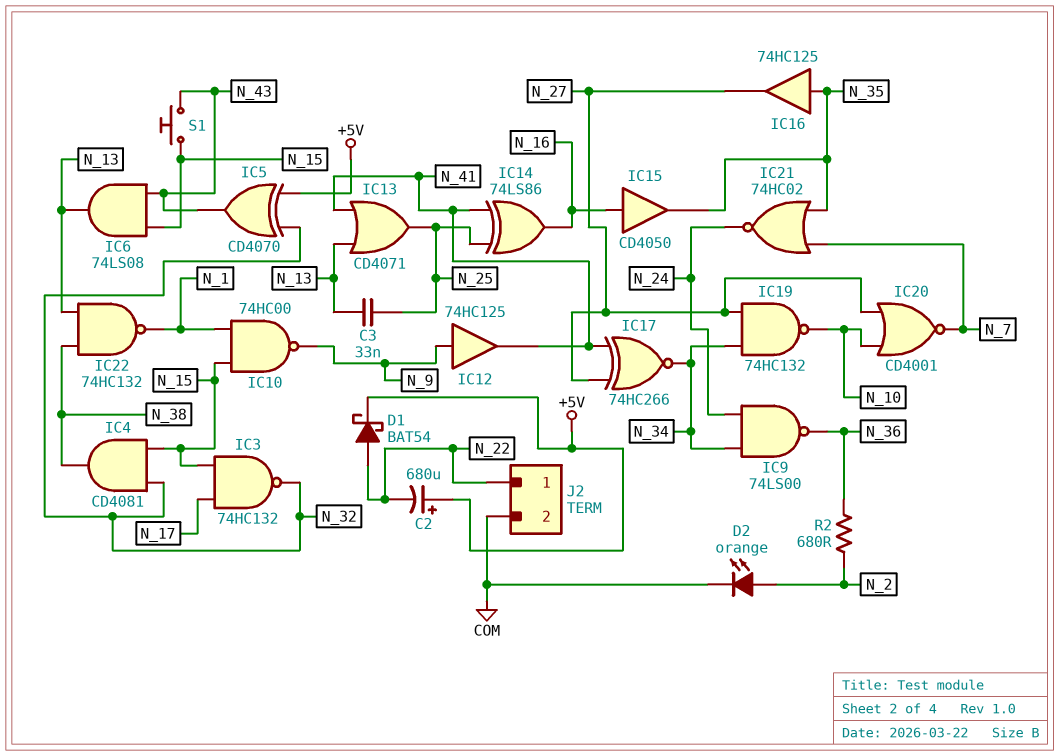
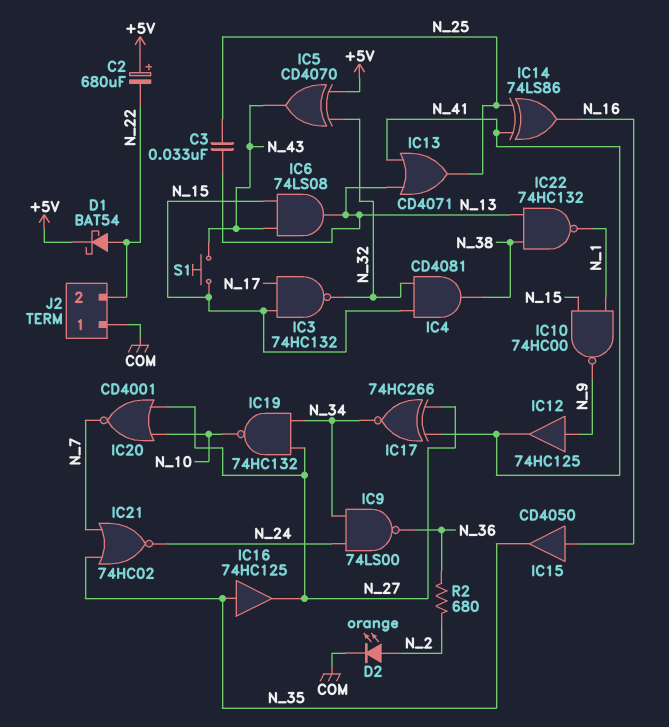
J2 pin 1: N_22 -> COM
J2 pin 2: COM -> N_22

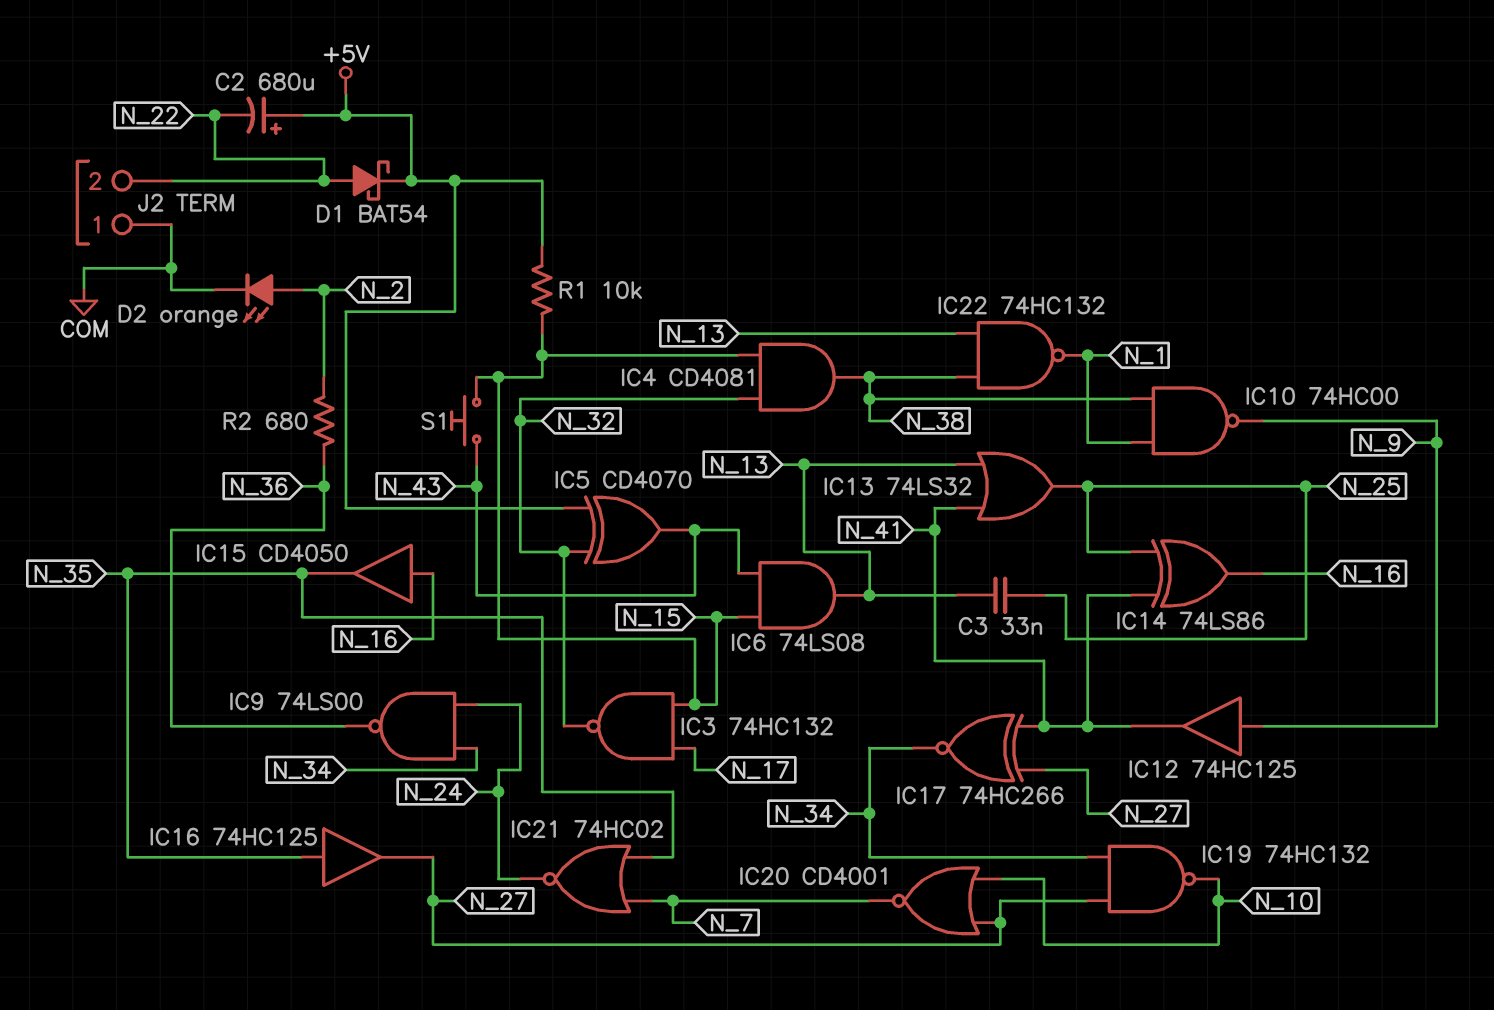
IC10: NAND 74HC00 (in N_1, in N_15, out N_9) -> NAND 74HC00 (in N_1, in N_38, out N_9)
IC13: OR CD4071 (in N_13, in N_41, out N_25) -> OR 74LS32 (in N_13, in N_41, out N_25)
R1: none -> 10k (+5V, N_15)

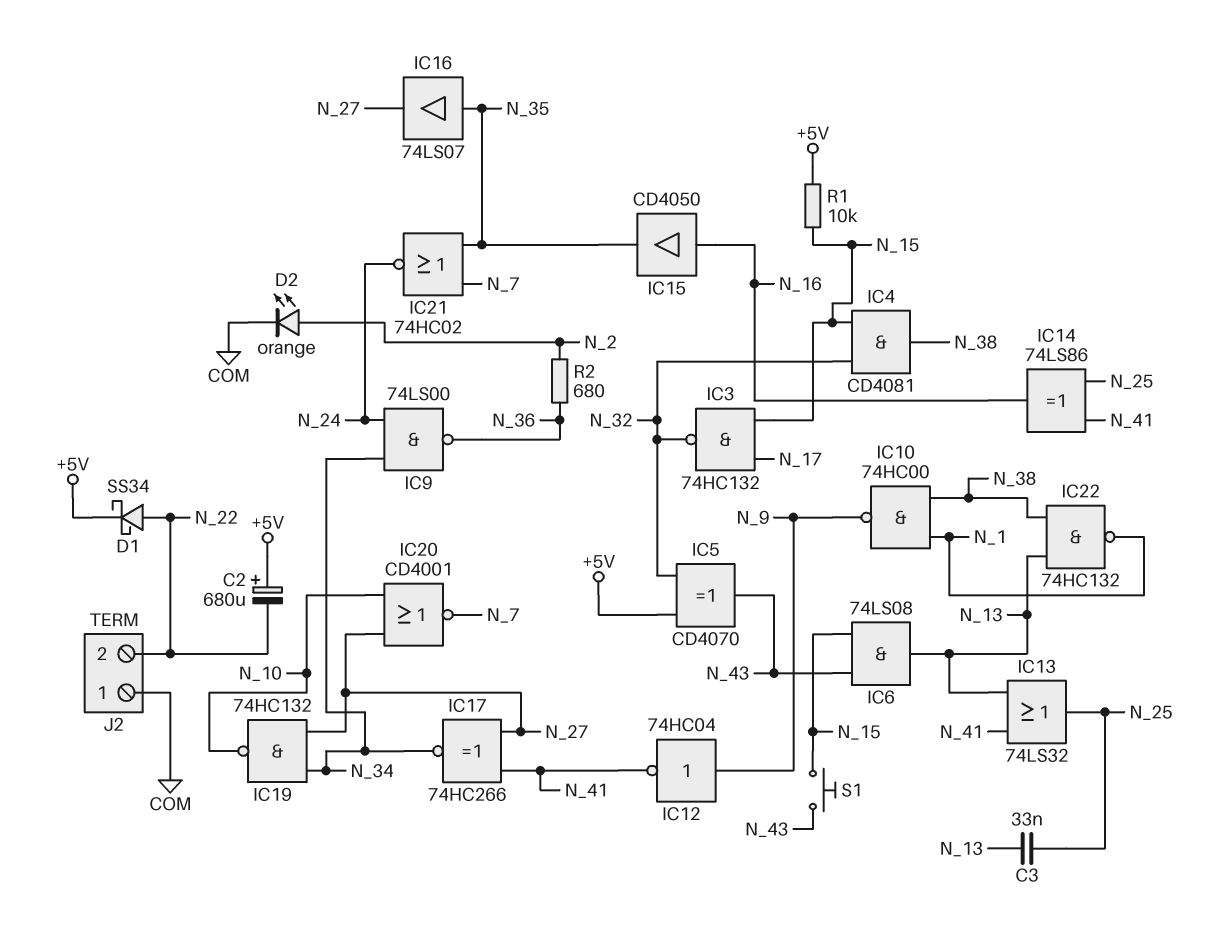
D1: schottky BAT54 (A N_22, K +5V) -> schottky SS34 (A N_22, K +5V)
IC12: buffer 74HC125 (in N_9, out N_41) -> NOT 74HC04 (in N_9, out N_41)
IC16: buffer 74HC125 (in N_35, out N_27) -> buffer 74LS07 (in N_35, out N_27)

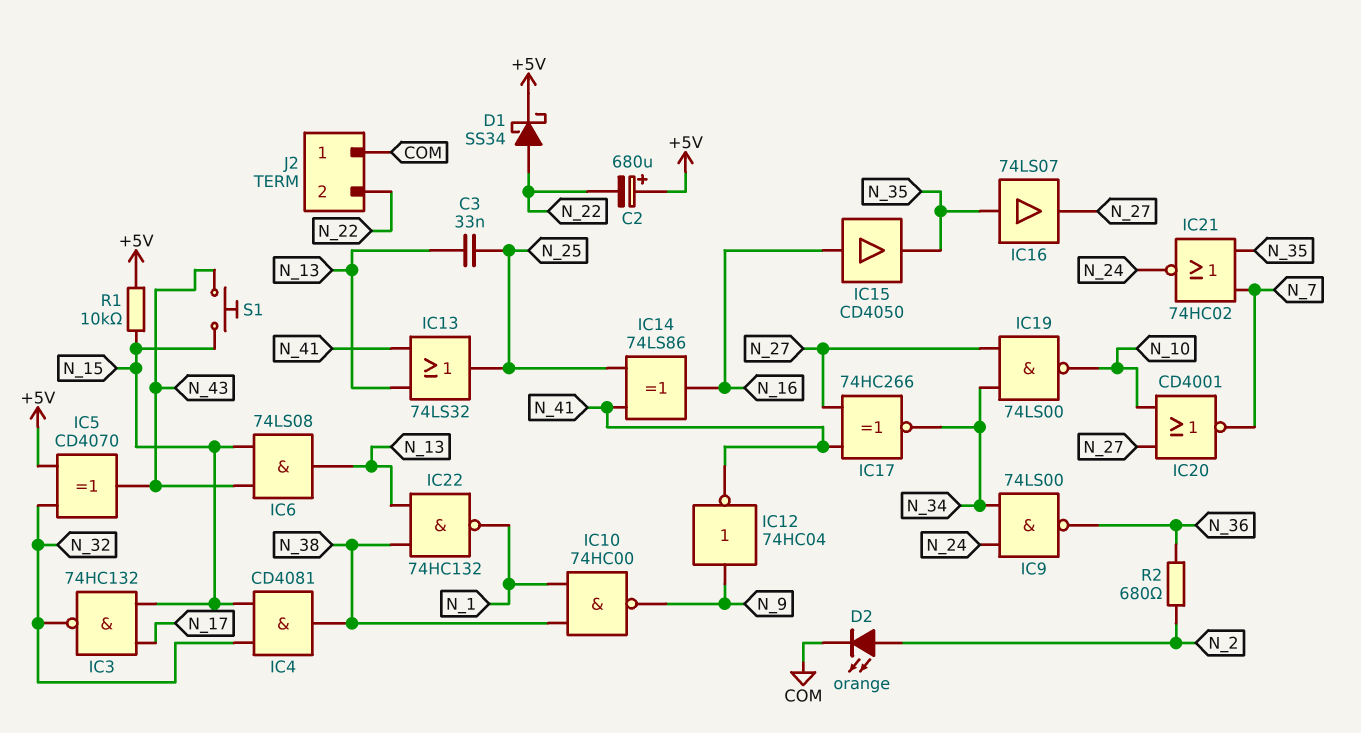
IC19: NAND 74HC132 (in N_27, in N_34, out N_10) -> NAND 74LS00 (in N_27, in N_34, out N_10)

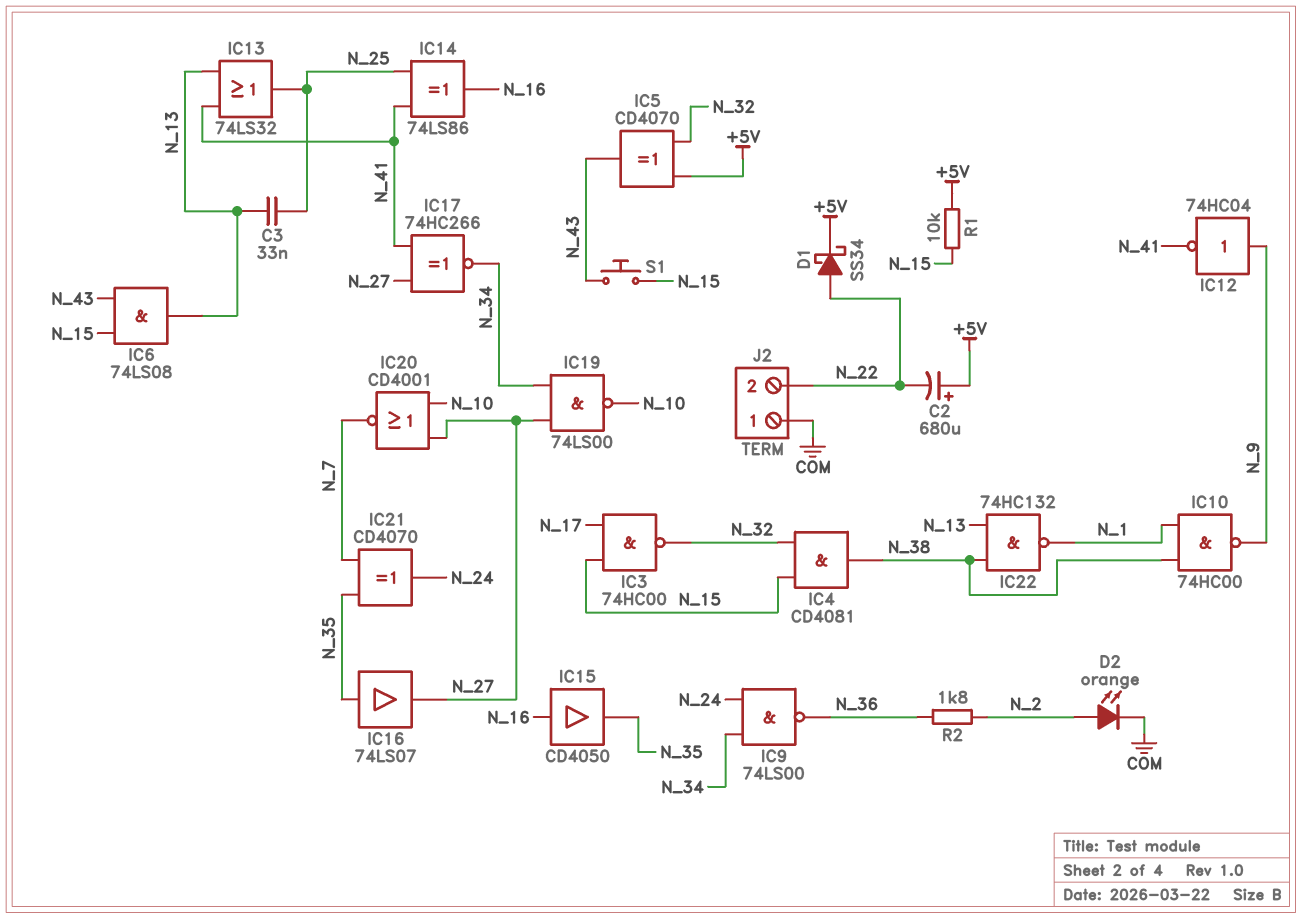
IC3: NAND 74HC132 (in N_15, in N_17, out N_32) -> NAND 74HC00 (in N_15, in N_17, out N_32)
IC21: NOR 74HC02 (in N_7, in N_35, out N_24) -> XOR CD4070 (in N_7, in N_35, out N_24)
R2: 680 (N_2, N_36) -> 1.8k (N_2, N_36)

